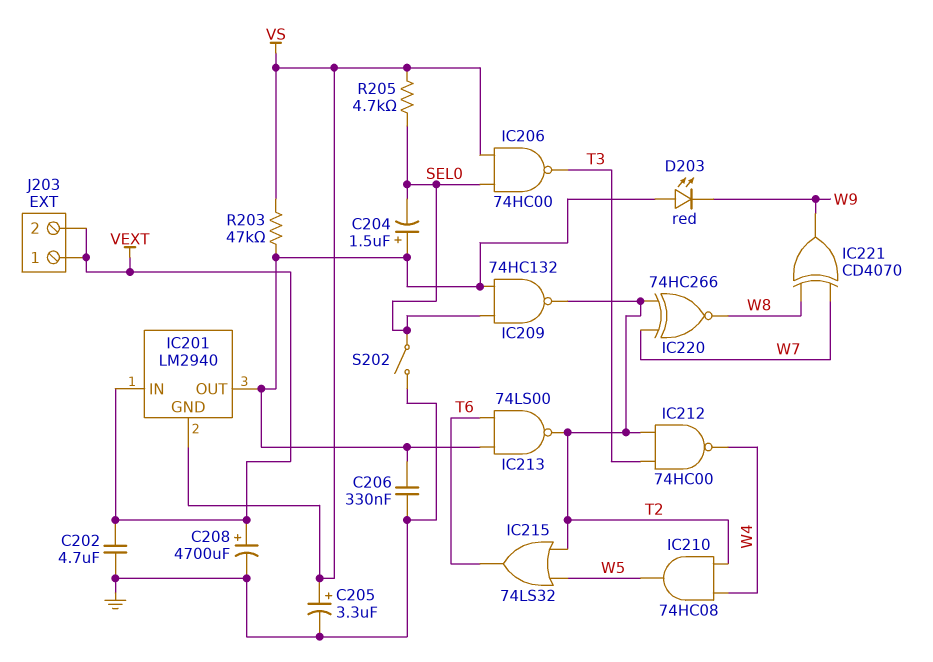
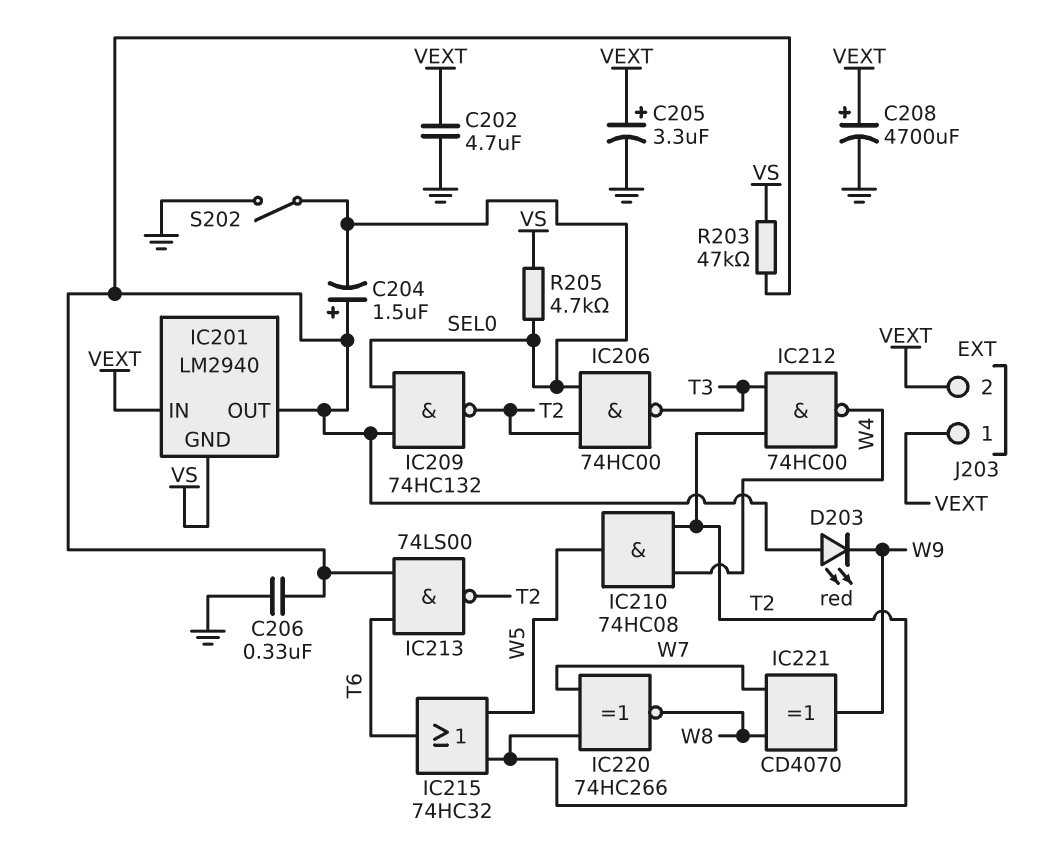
C205: 3.3uF (plus VS, minus GND) -> 3.3uF (plus VEXT, minus GND)
IC206: NAND 74HC00 (in SEL0, in VS, out T3) -> NAND 74HC00 (in SEL0, in T2, out T3)
IC215: OR 74LS32 (in T2, in W5, out T6) -> OR 74HC32 (in T2, in W5, out T6)

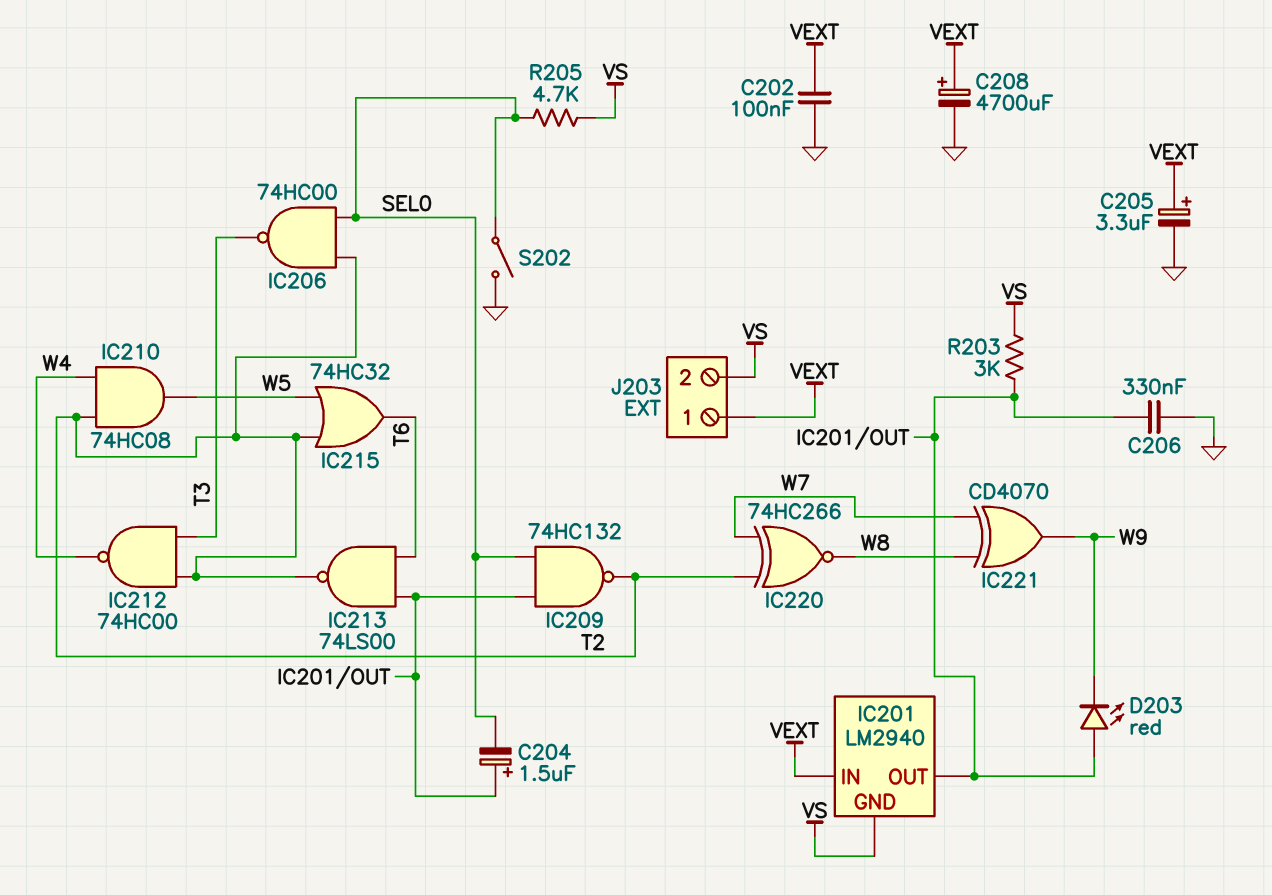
C202: 4.7uF (GND, VEXT) -> 100nF (GND, VEXT)
J203 pin 2: VEXT -> VS
R203: 47k (IC201/OUT, VS) -> 3k (IC201/OUT, VS)

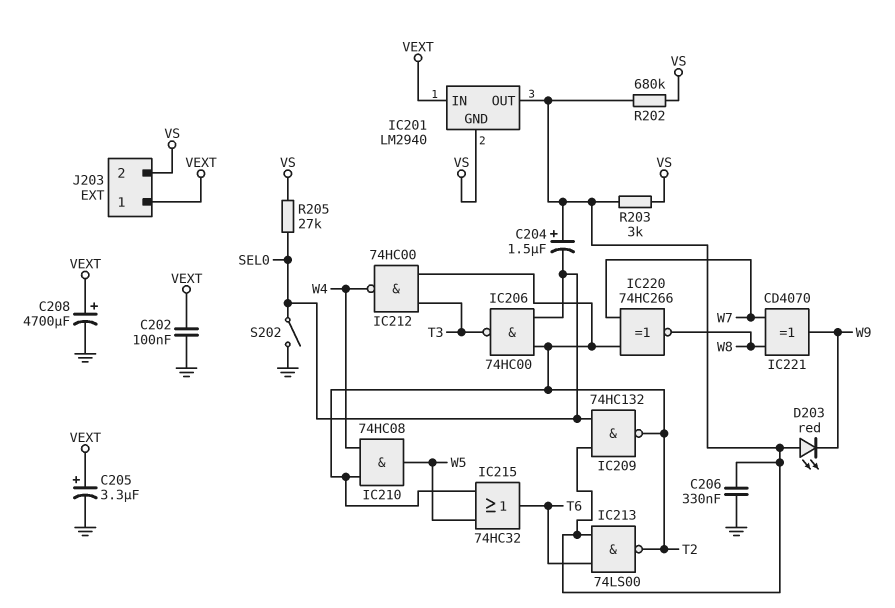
R202: none -> 680k (IC201/OUT, VS)
R205: 4.7k (SEL0, VS) -> 27k (SEL0, VS)

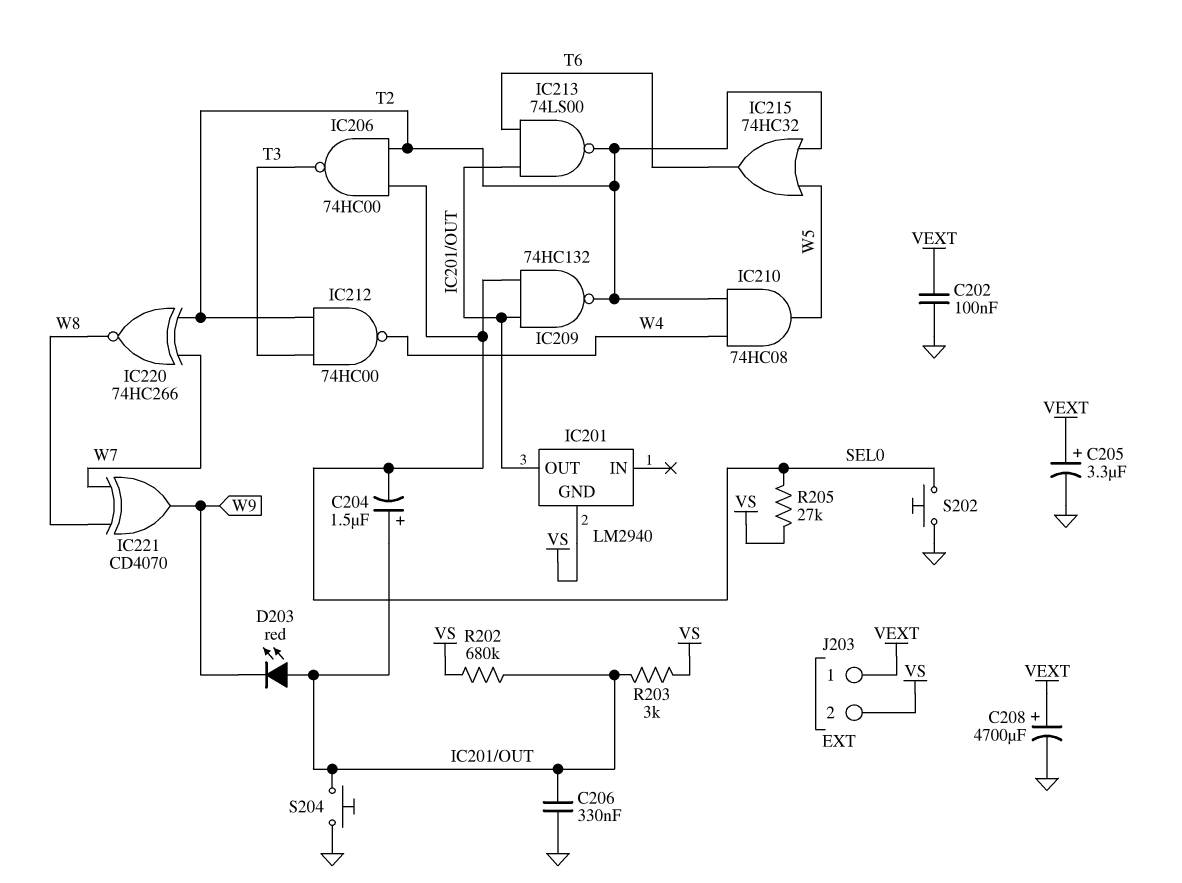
IC201 pin IN: VEXT -> none
S202: switch (GND, SEL0) -> button (GND, SEL0)
S204: none -> button (GND, IC201/OUT)

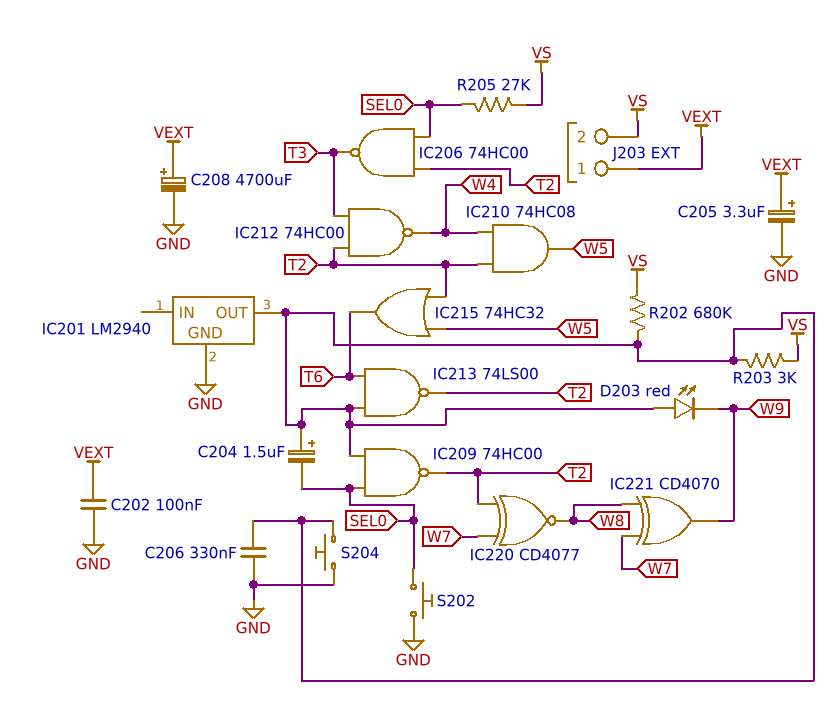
IC201 pin GND: VS -> GND
IC209: NAND 74HC132 (in IC201/OUT, in SEL0, out T2) -> NAND 74HC00 (in IC201/OUT, in SEL0, out T2)
IC220: XNOR 74HC266 (in T2, in W7, out W8) -> XNOR CD4077 (in T2, in W7, out W8)

